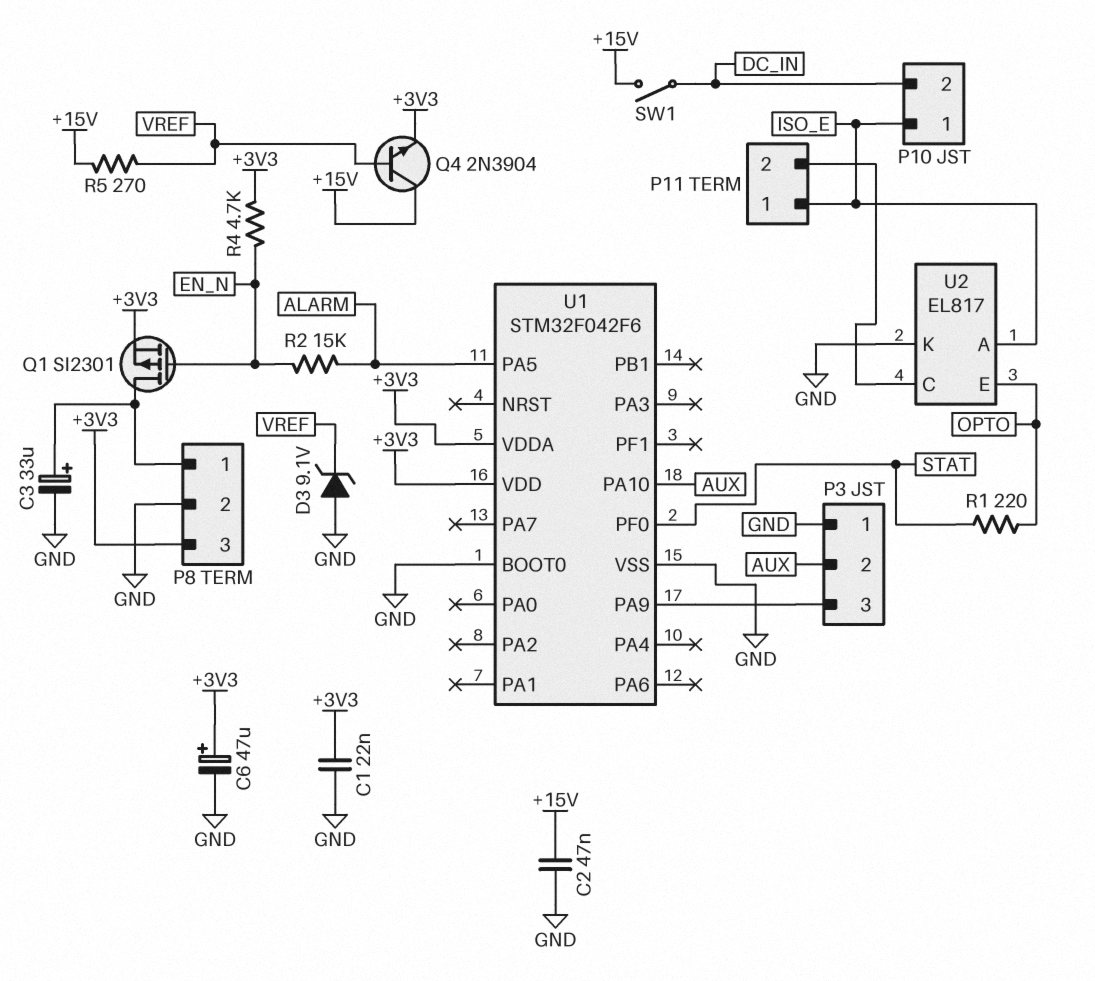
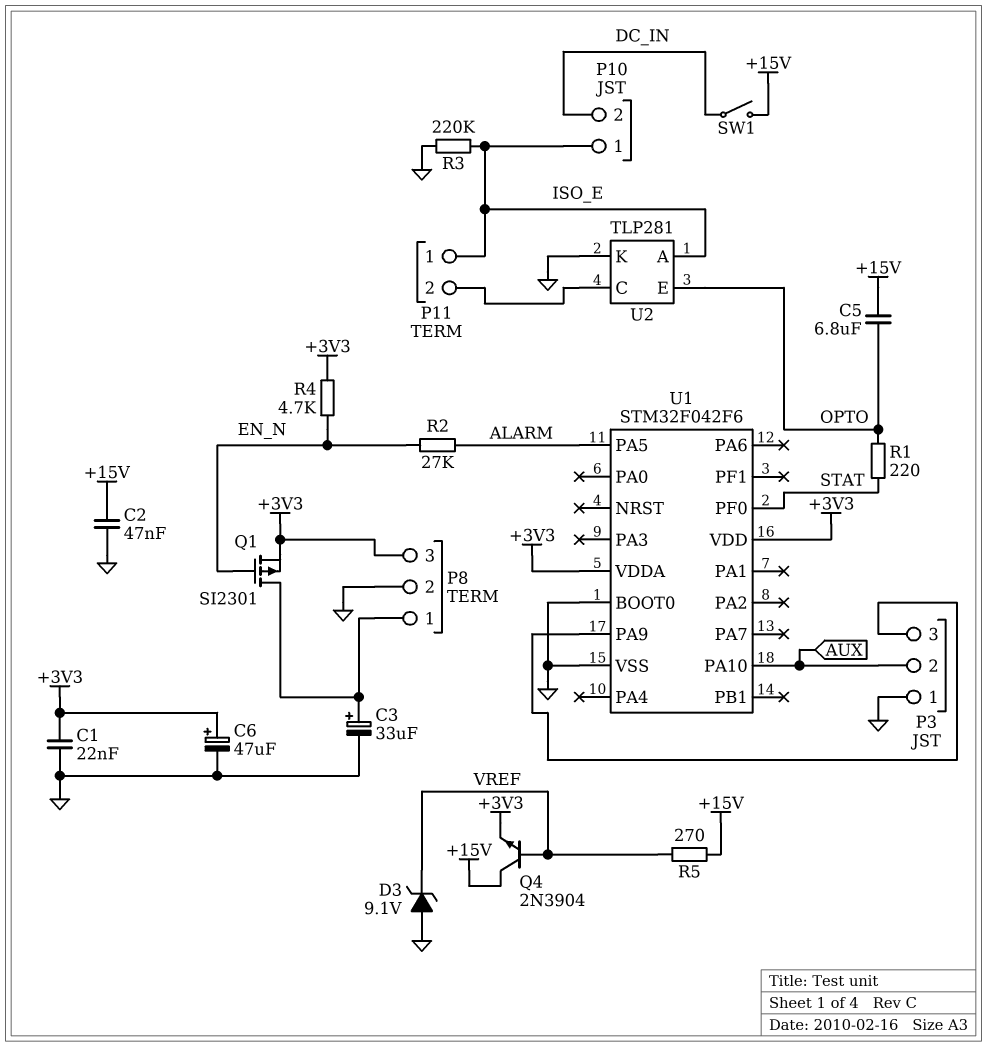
C5: none -> 6.8uF (+15V, OPTO)
R2: 15k (ALARM, EN_N) -> 27k (ALARM, EN_N)
R3: none -> 220k (GND, ISO_E)
U2: EL817 -> TLP281

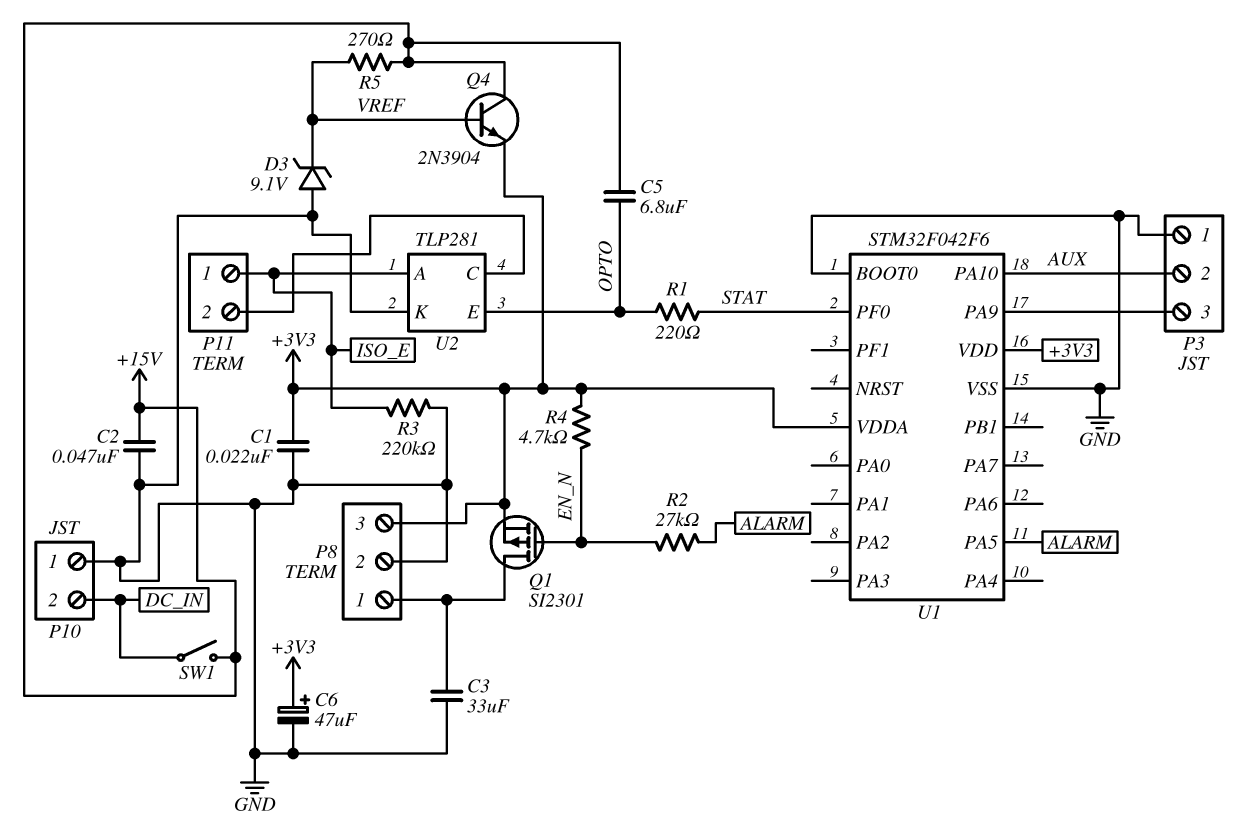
C3: 33uF (plus P8/1, minus GND) -> 33uF (GND, P8/1)
P10 pin 1: ISO_E -> GND

